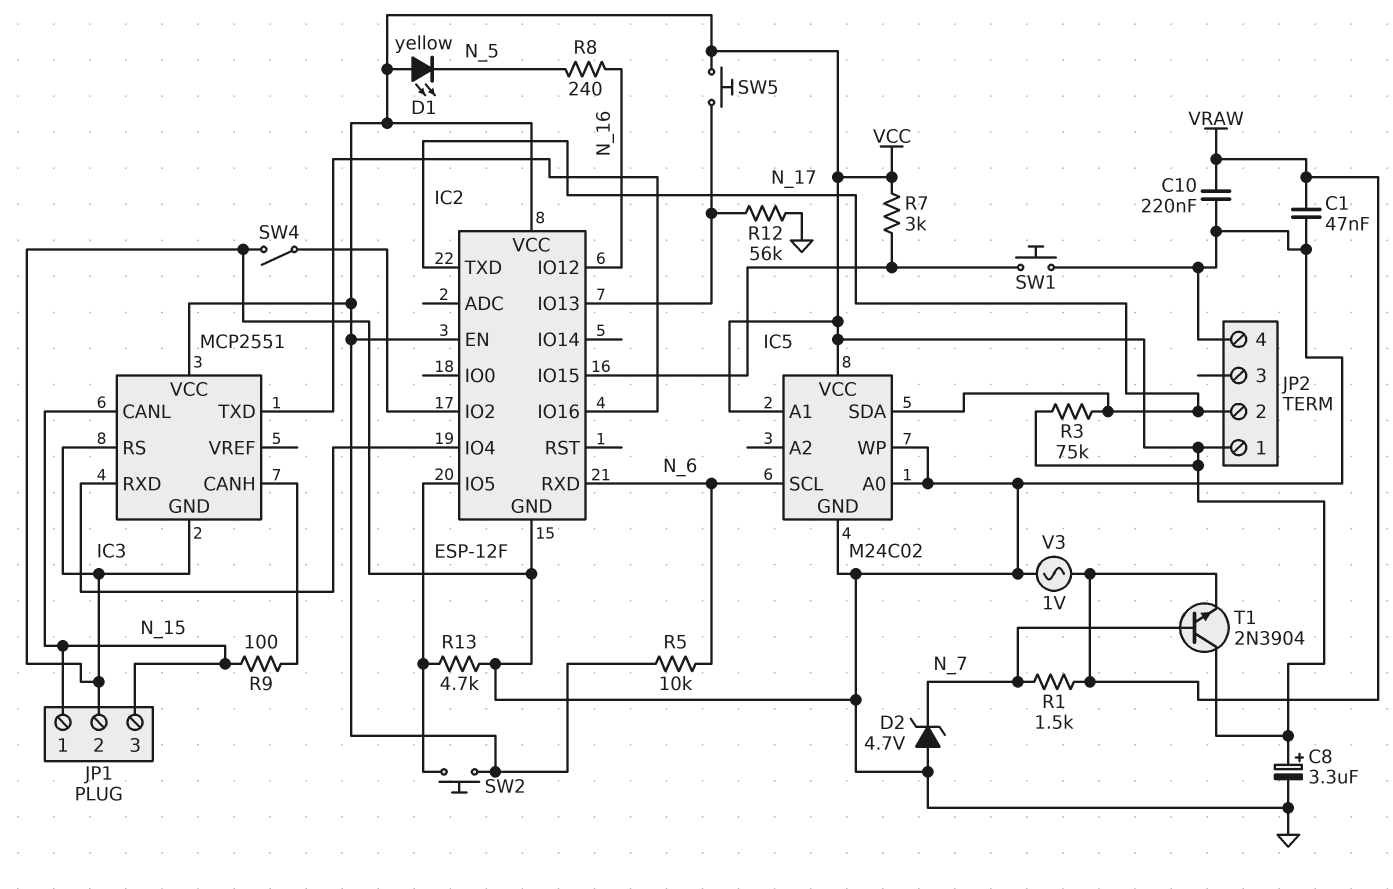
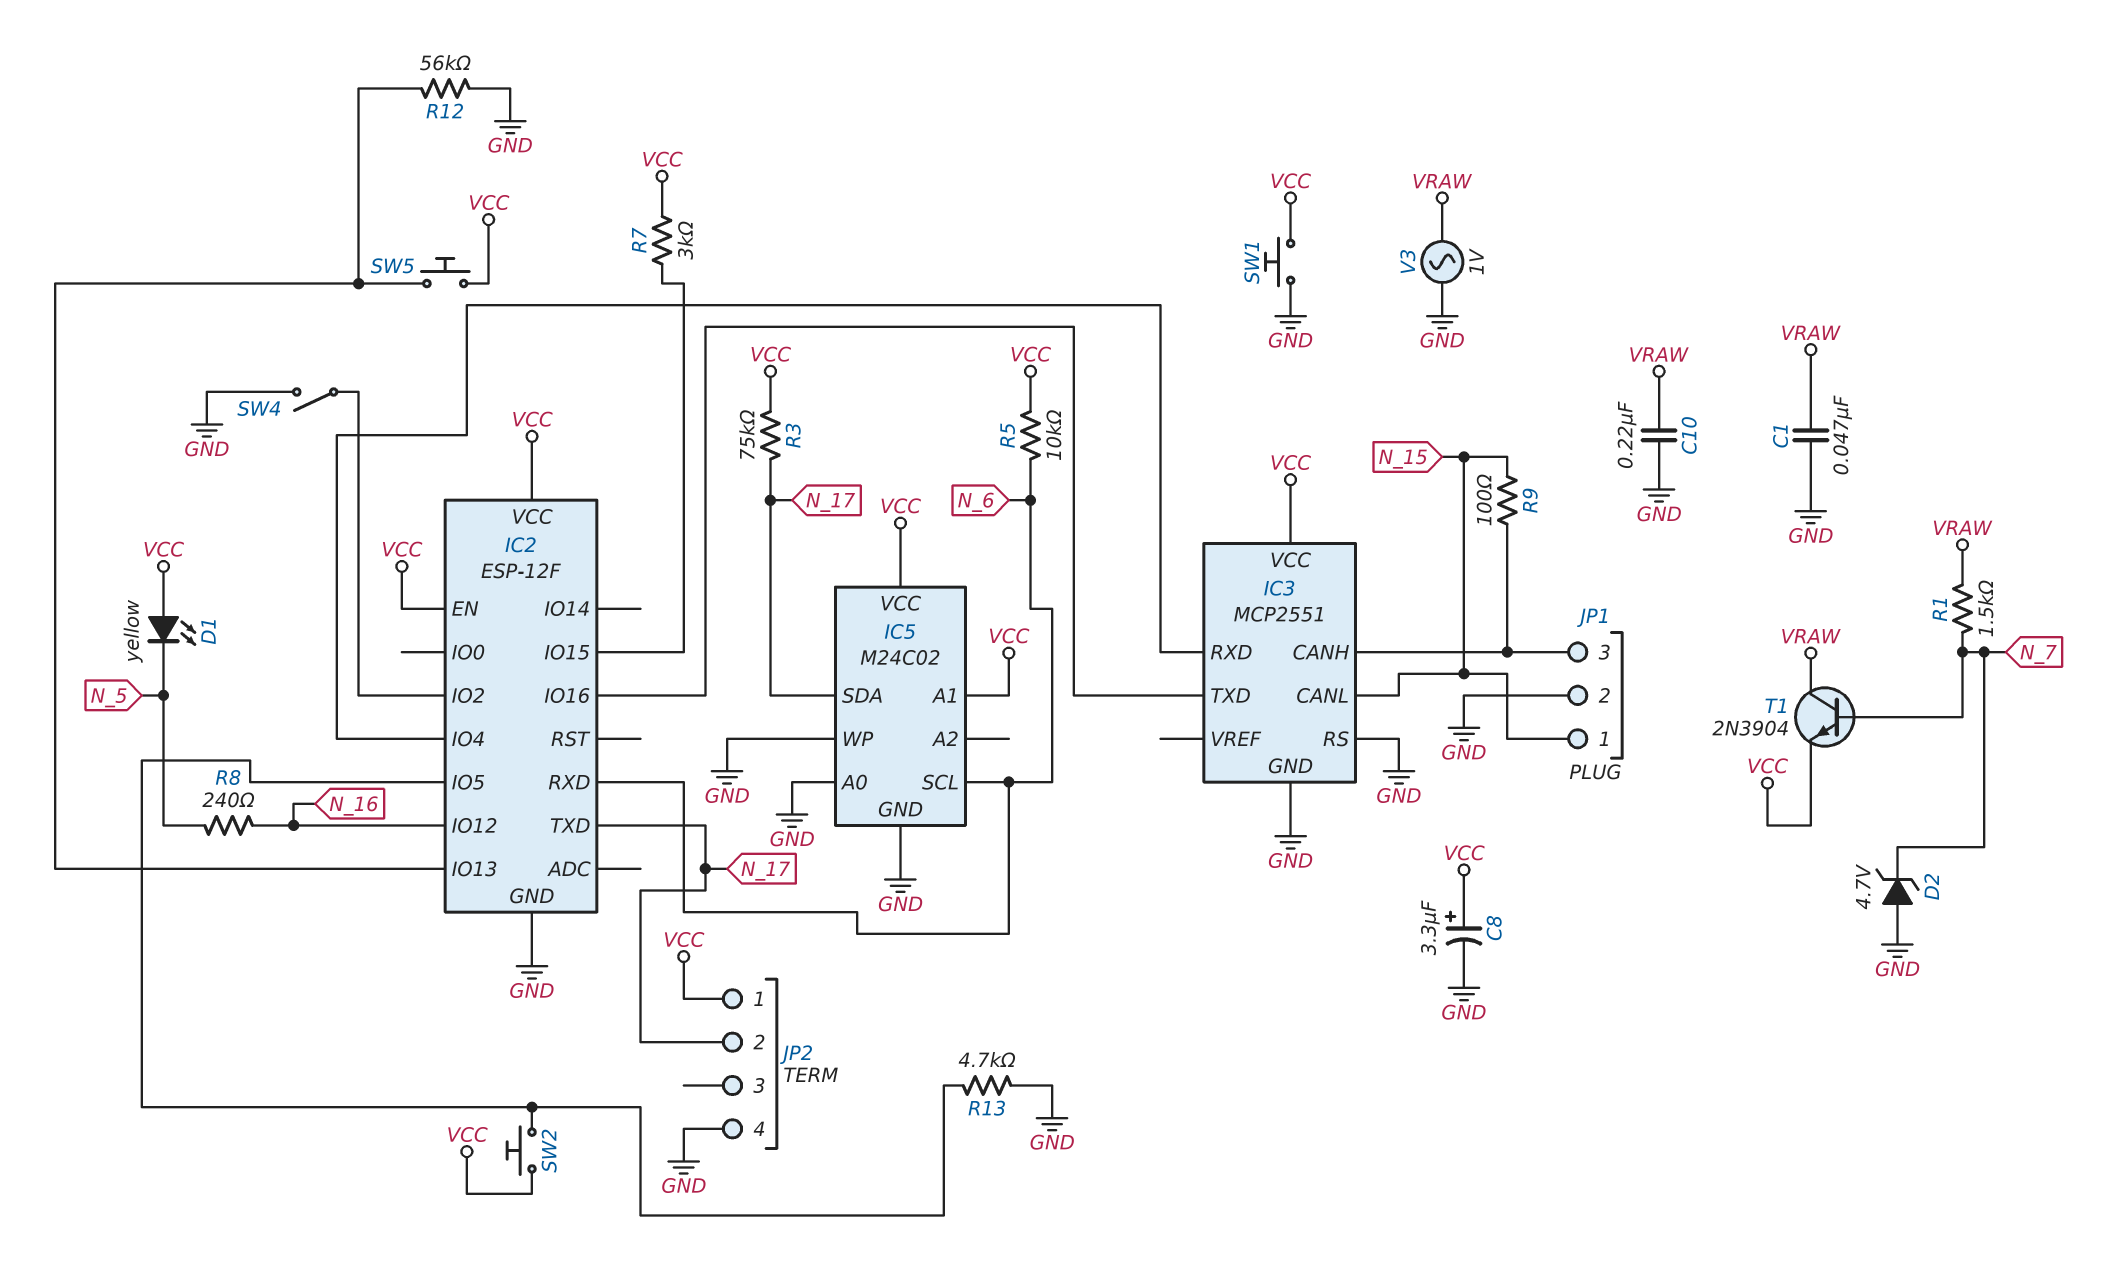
JP1 pin 3: N_15 -> IC3/CANH
SW1: button (GND, IC2/IO15) -> button (GND, VCC)
T1: NPN 2N3904 (B N_7, C VCC, E VRAW) -> NPN 2N3904 (B N_7, C VRAW, E VCC)

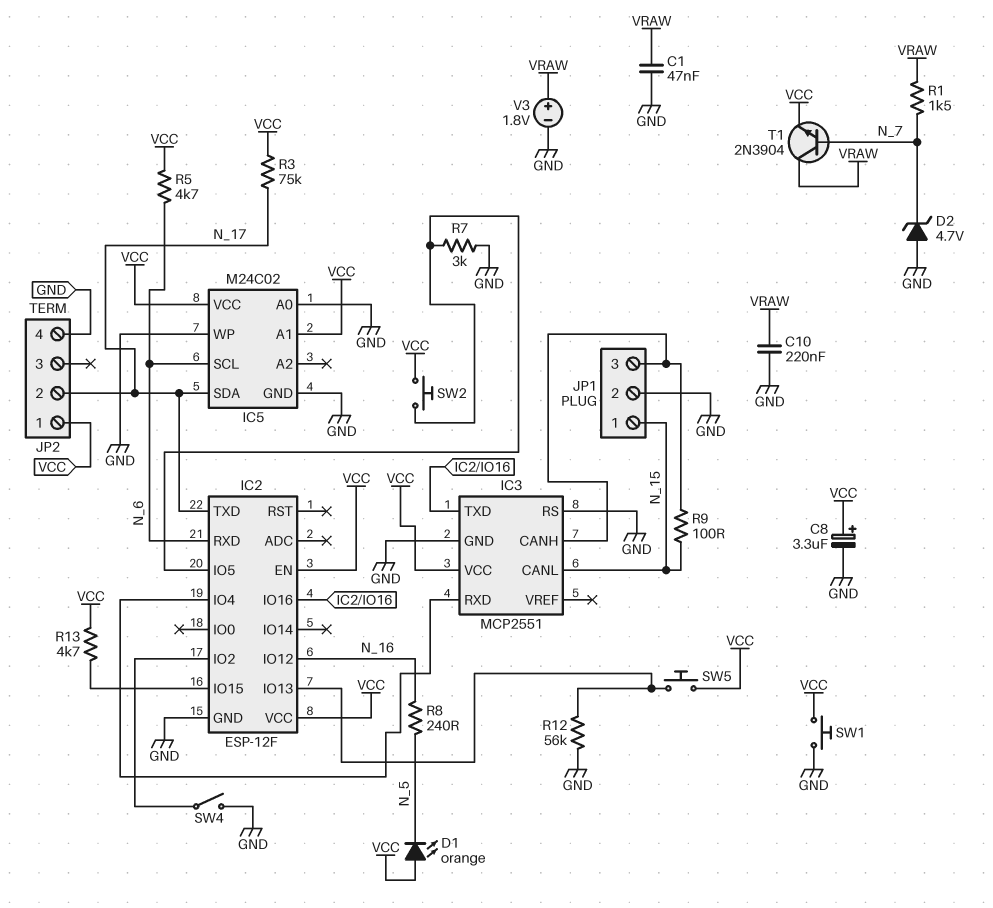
D1: LED yellow (A VCC, K N_5) -> LED orange (A VCC, K N_5)
R5: 10k (N_6, VCC) -> 4.7k (N_6, VCC)
R7: 3k (IC2/IO15, VCC) -> 3k (GND, IC2/IO5)
R13: 4.7k (GND, IC2/IO5) -> 4.7k (IC2/IO15, VCC)
V3: AC 1V (GND, VRAW) -> 1.8V (plus VRAW, minus GND)

